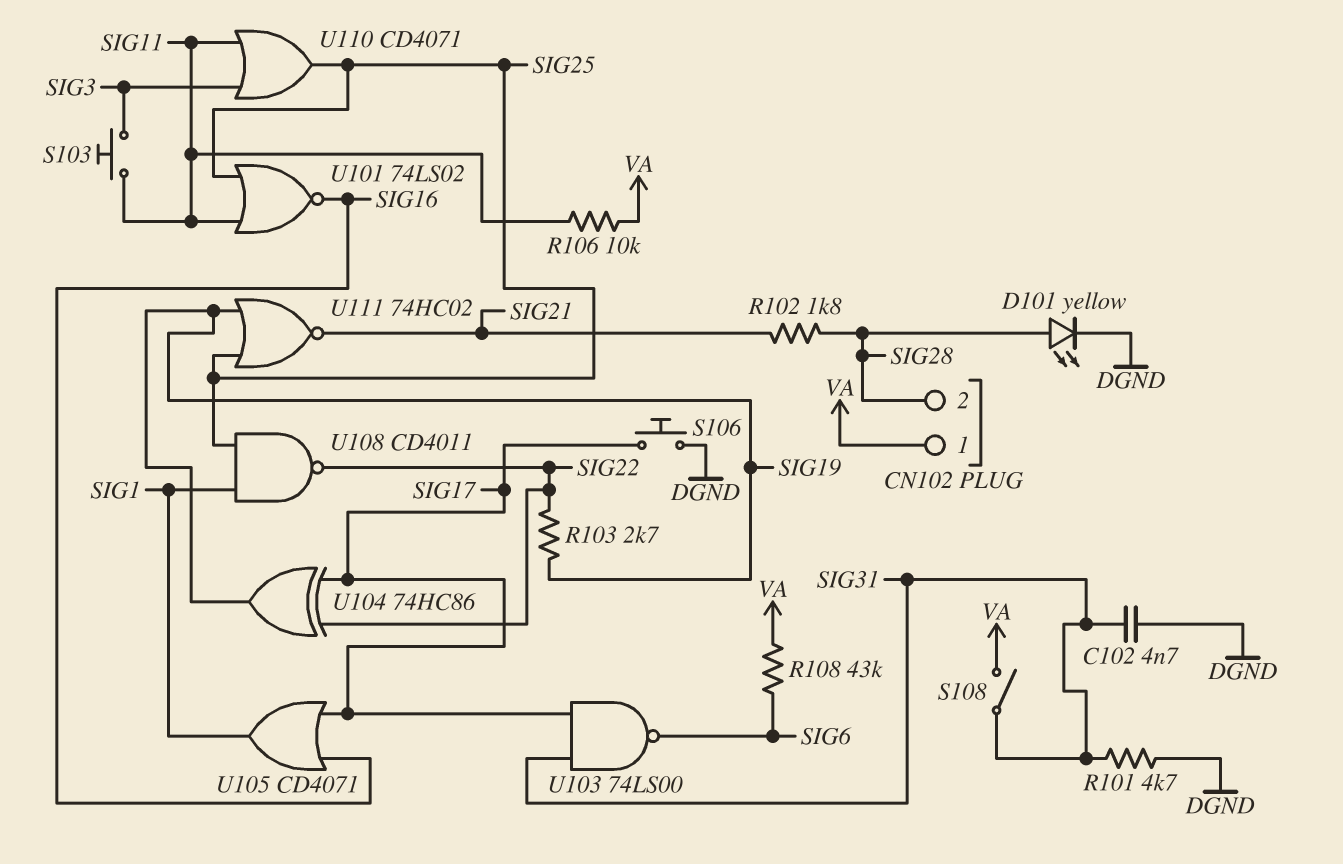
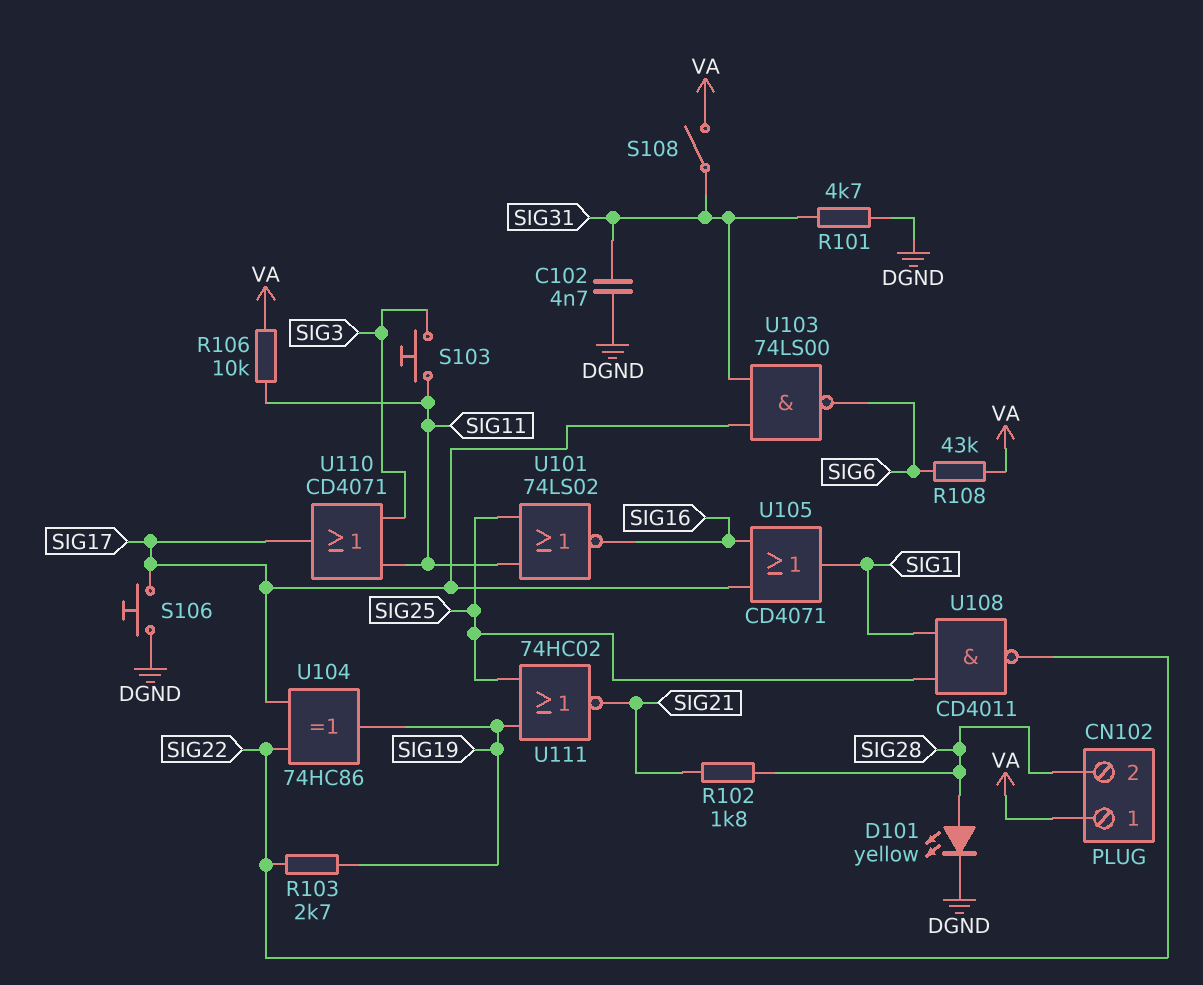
U110: OR CD4071 (in SIG3, in SIG11, out SIG25) -> OR CD4071 (in SIG3, in SIG11, out SIG17)

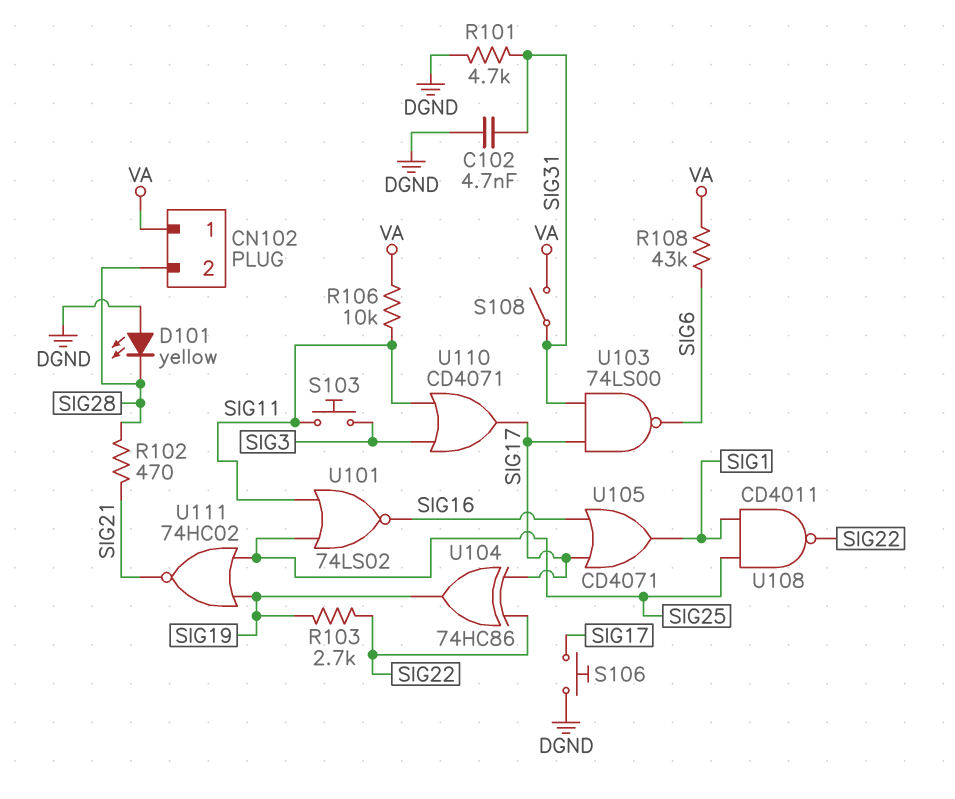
D101: LED yellow (A SIG28, K DGND) -> LED yellow (A DGND, K SIG28)
R102: 1.8k (SIG21, SIG28) -> 470 (SIG21, SIG28)

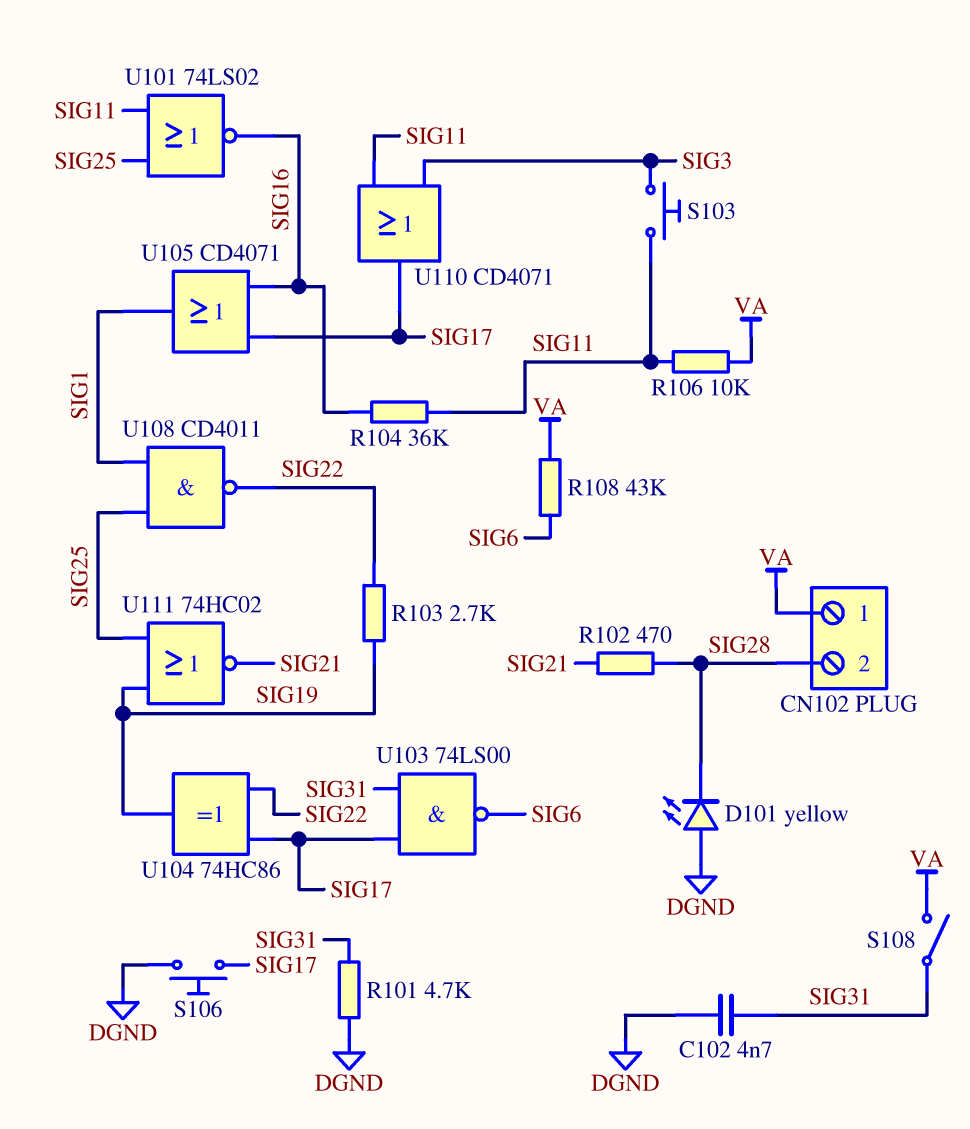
R104: none -> 36k (SIG11, SIG16)

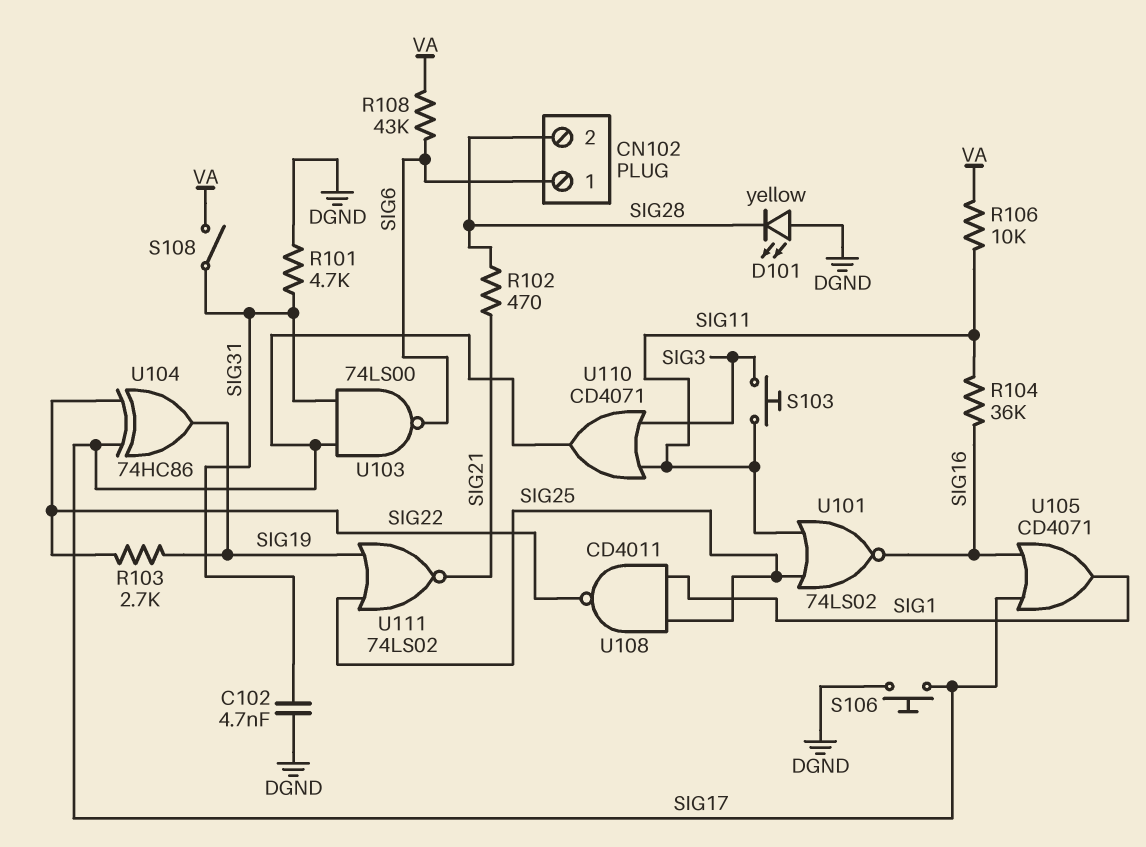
CN102 pin 1: VA -> SIG6
U111: NOR 74HC02 (in SIG19, in SIG25, out SIG21) -> NOR 74LS02 (in SIG19, in SIG25, out SIG21)

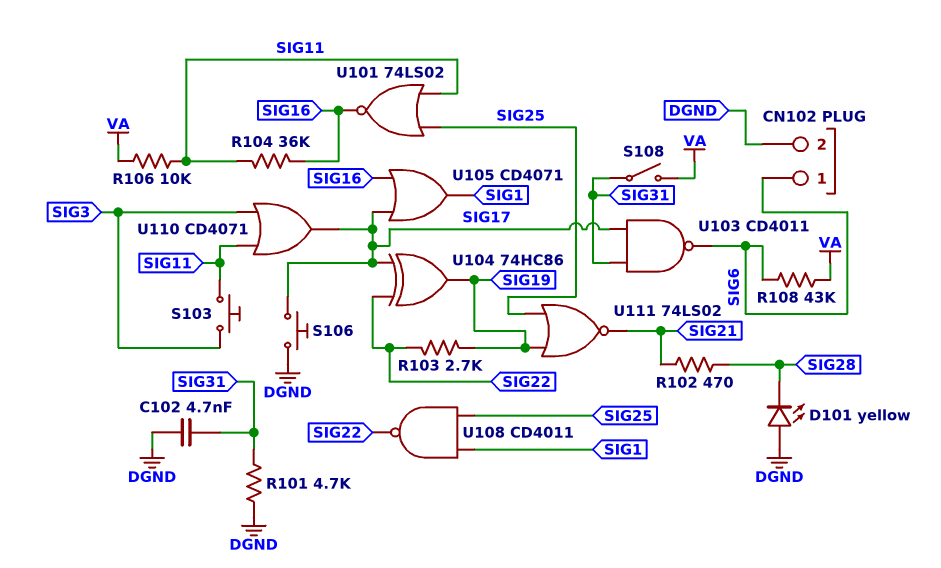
CN102 pin 2: SIG28 -> DGND
U103: NAND 74LS00 (in SIG17, in SIG31, out SIG6) -> NAND CD4011 (in SIG17, in SIG31, out SIG6)

